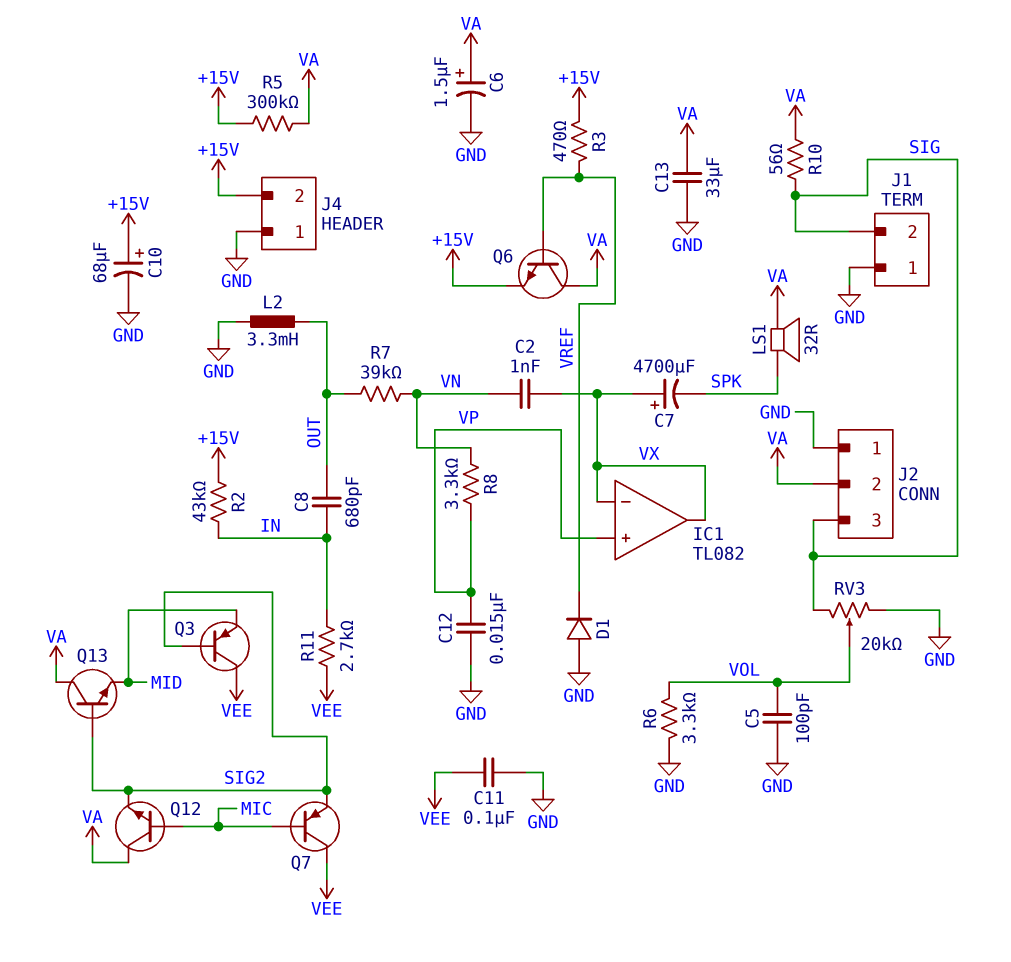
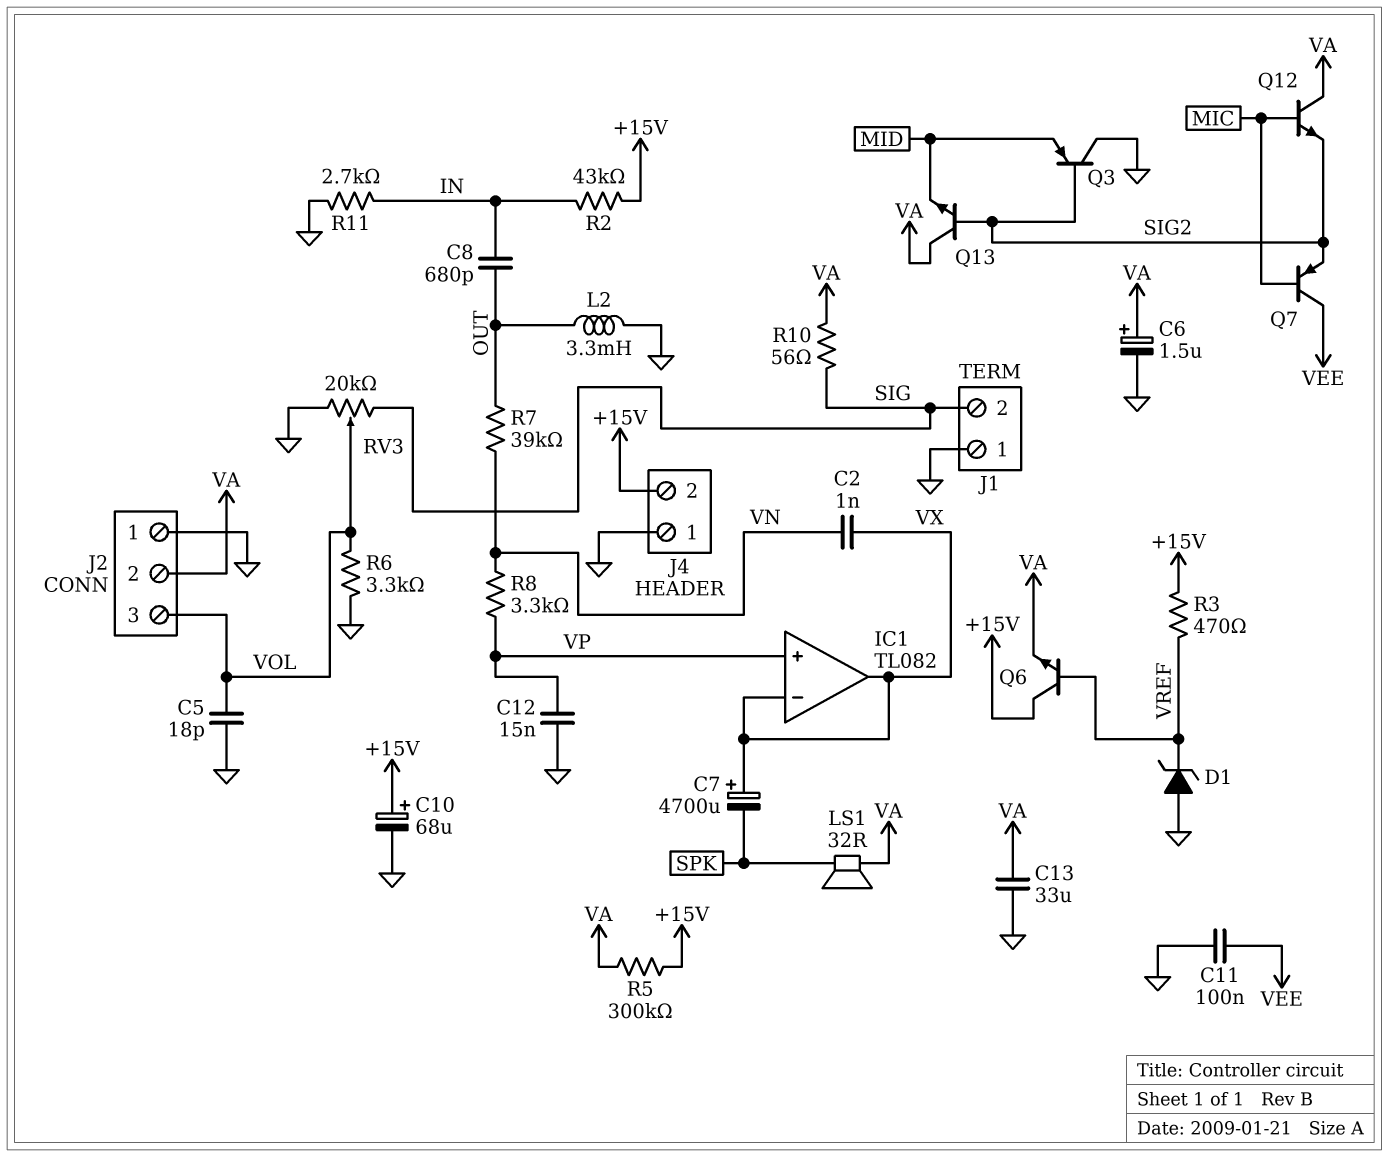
C5: 100pF (GND, VOL) -> 18pF (GND, VOL)
D1: diode (A GND, K VREF) -> zener (A GND, K VREF)
J2 pin 3: SIG -> VOL
Q3: PNP (B SIG2, C VEE, E MID) -> PNP (B SIG2, C GND, E MID)
Q6: NPN (B VREF, C VA, E +15V) -> NPN (B VREF, C +15V, E VA)
R11: 2.7k (IN, VEE) -> 2.7k (GND, IN)

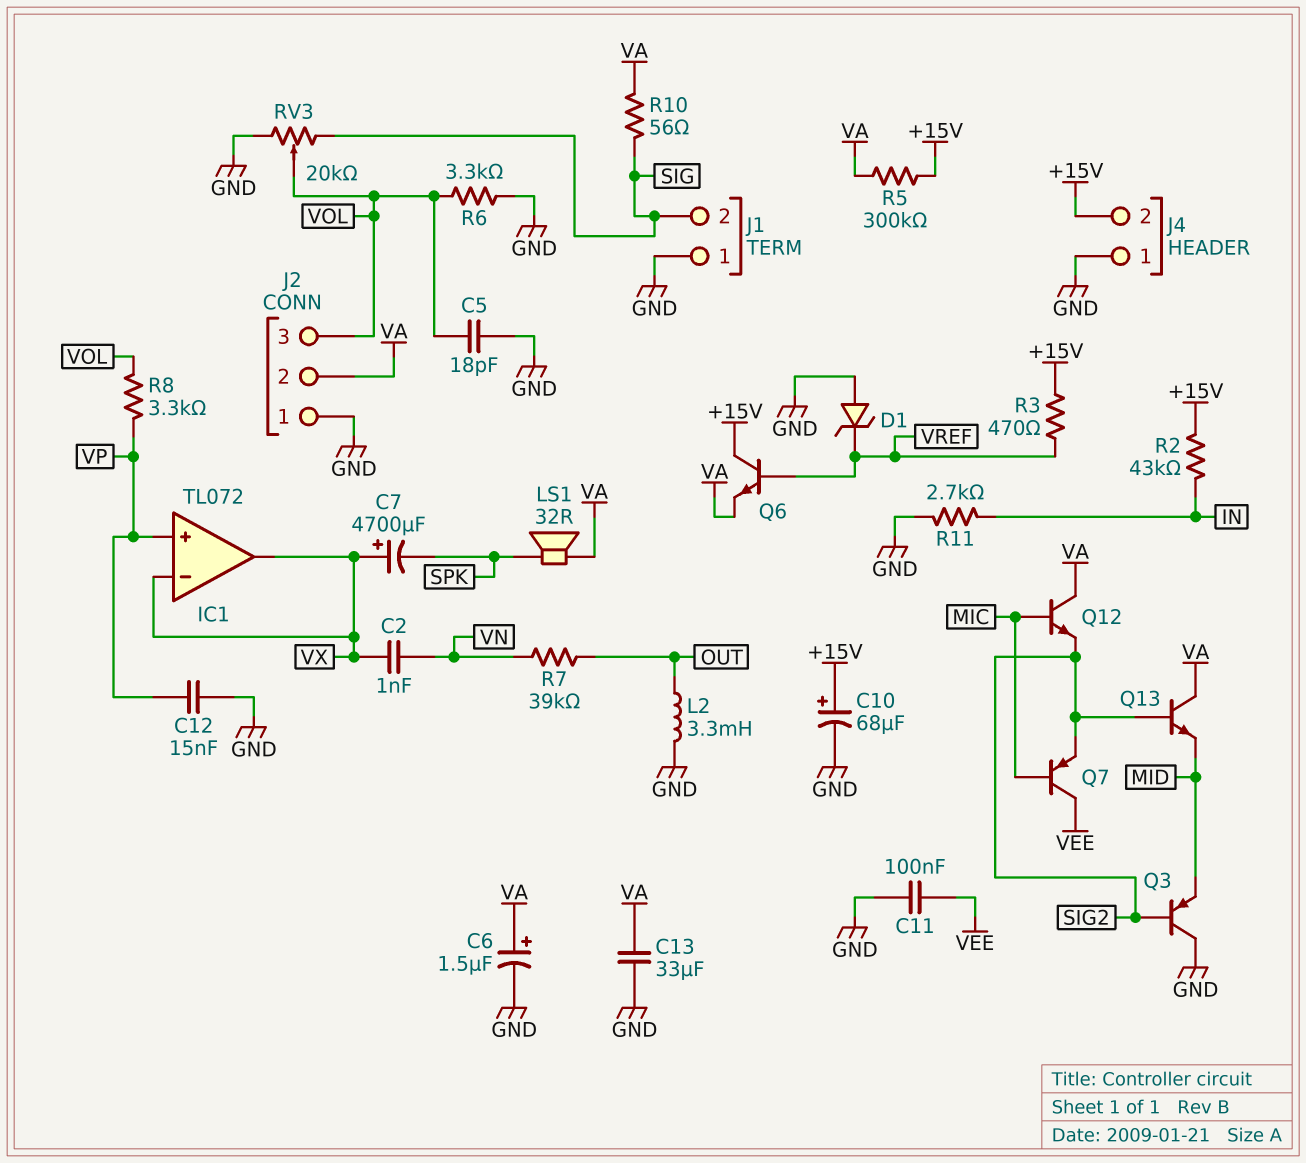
C8: 680pF (IN, OUT) -> none
IC1: TL082 -> TL072
R8: 3.3k (VN, VP) -> 3.3k (VOL, VP)

